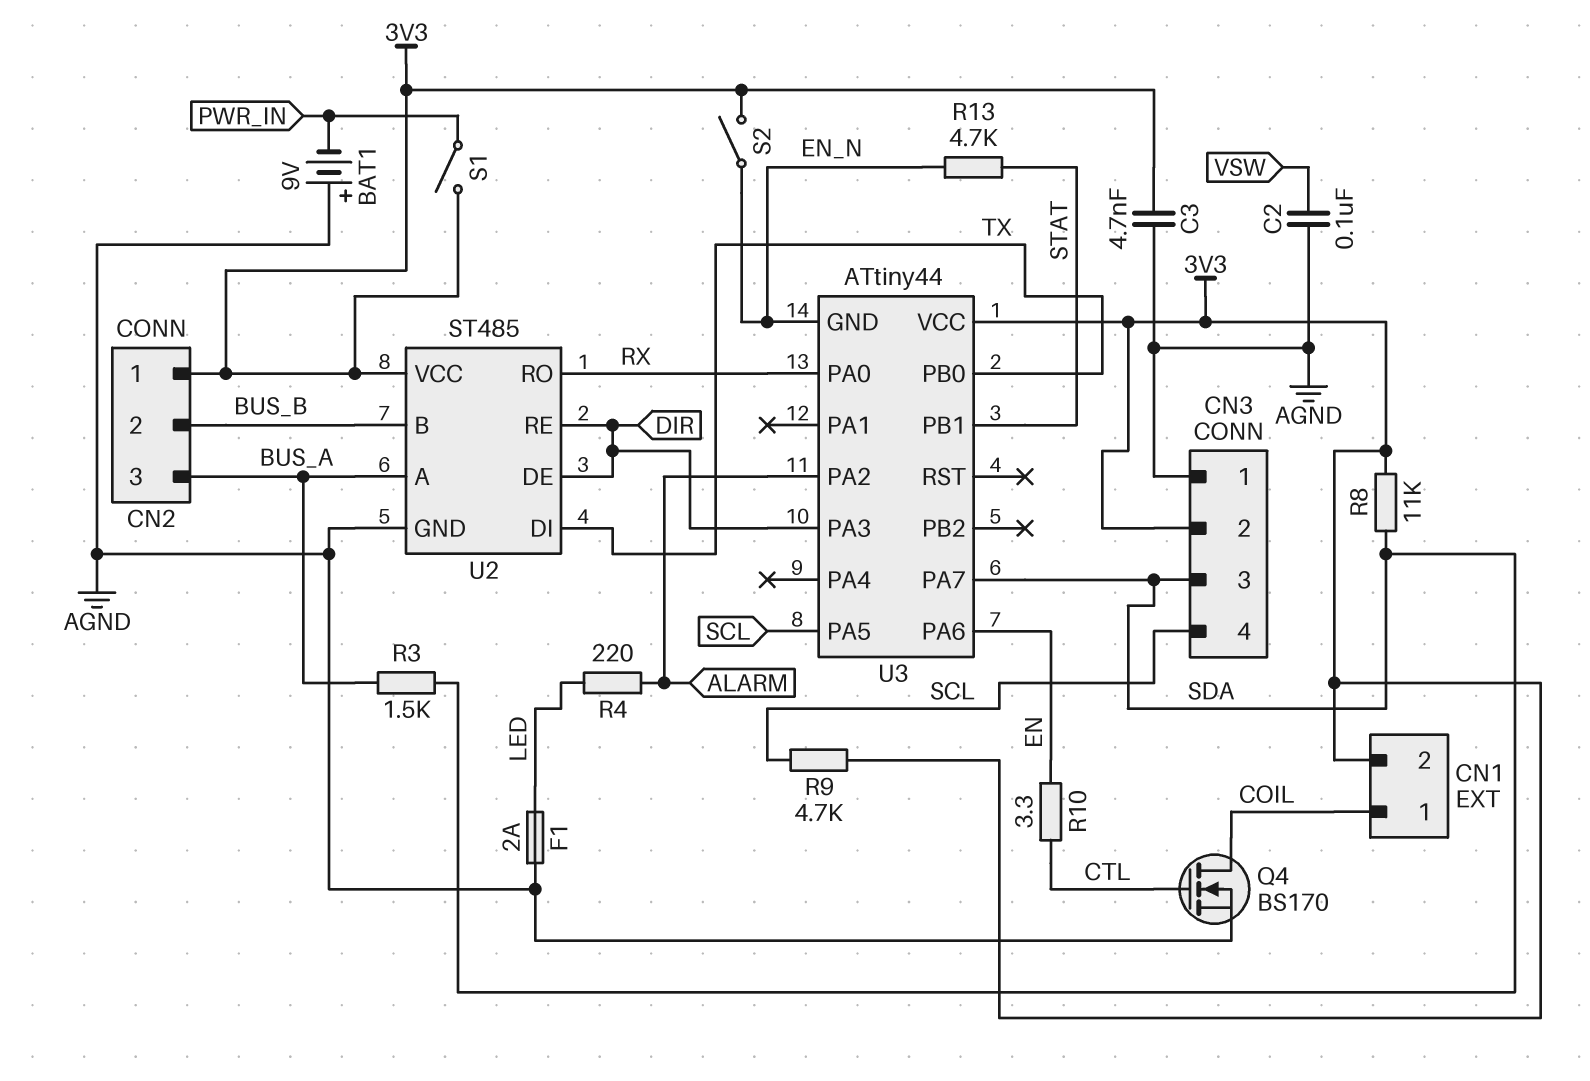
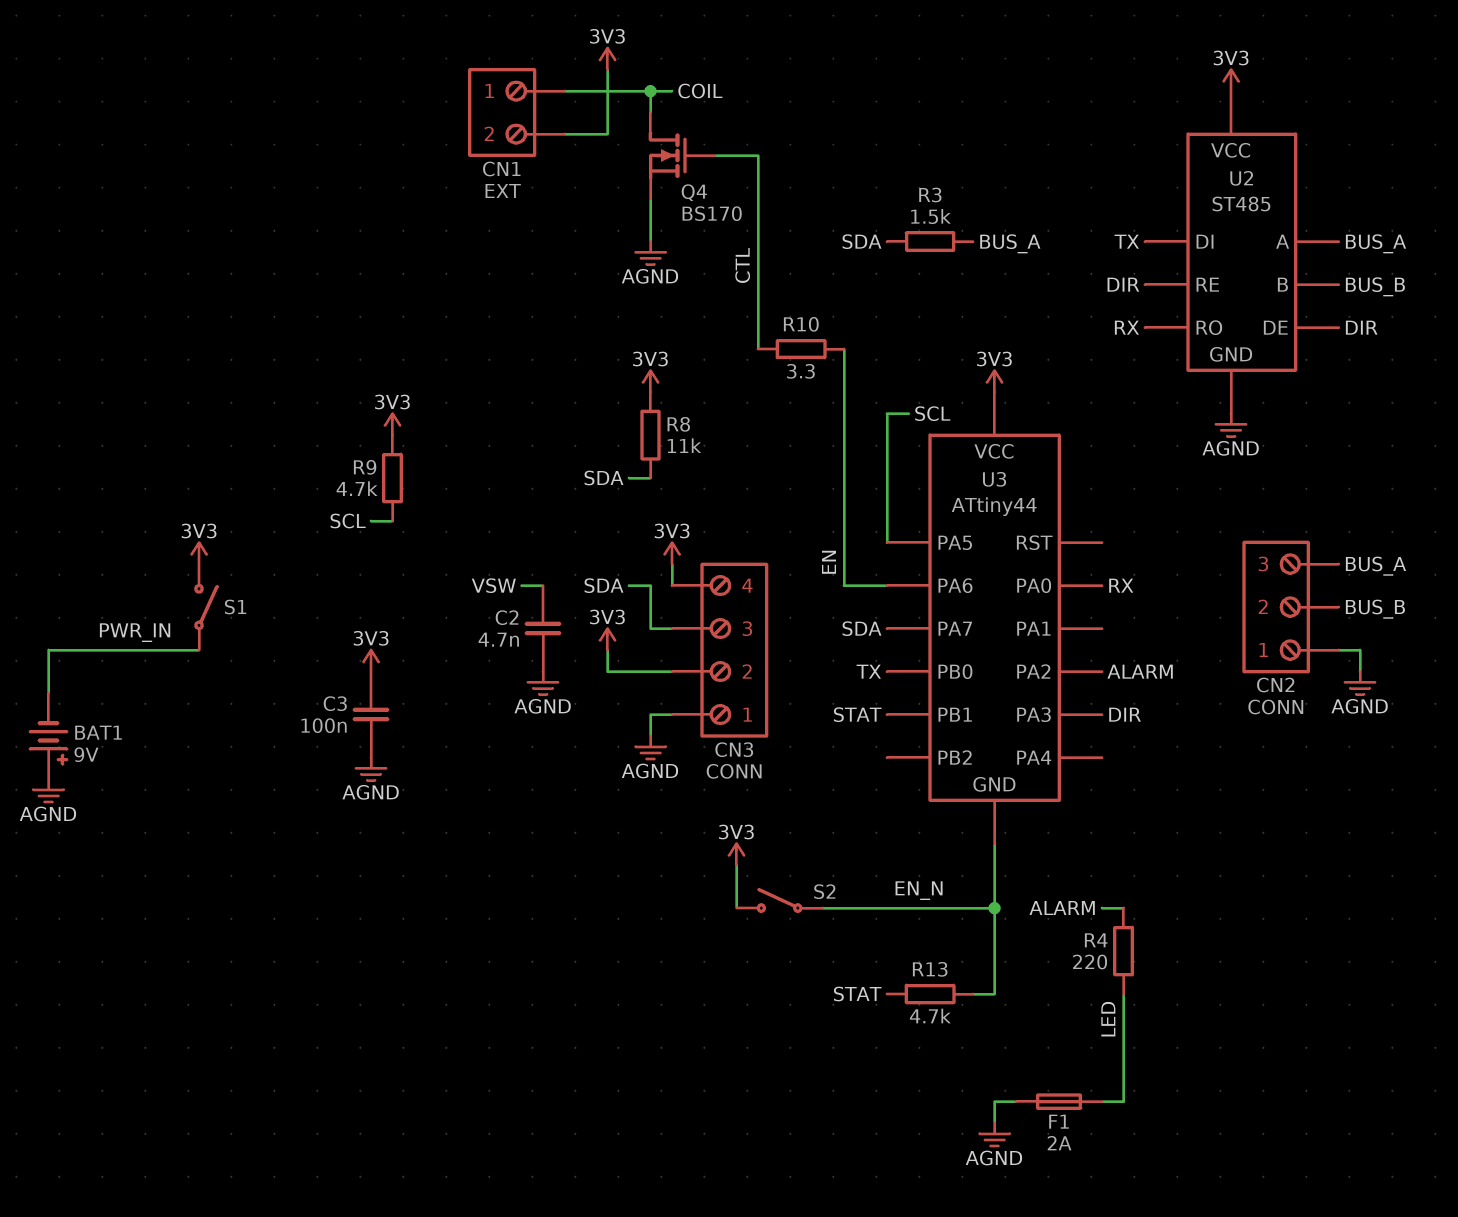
C2: 100nF (AGND, VSW) -> 4.7nF (AGND, VSW)
C3: 4.7nF (3V3, AGND) -> 100nF (3V3, AGND)
CN2 pin 1: 3V3 -> AGND
CN3 pin 4: SCL -> 3V3

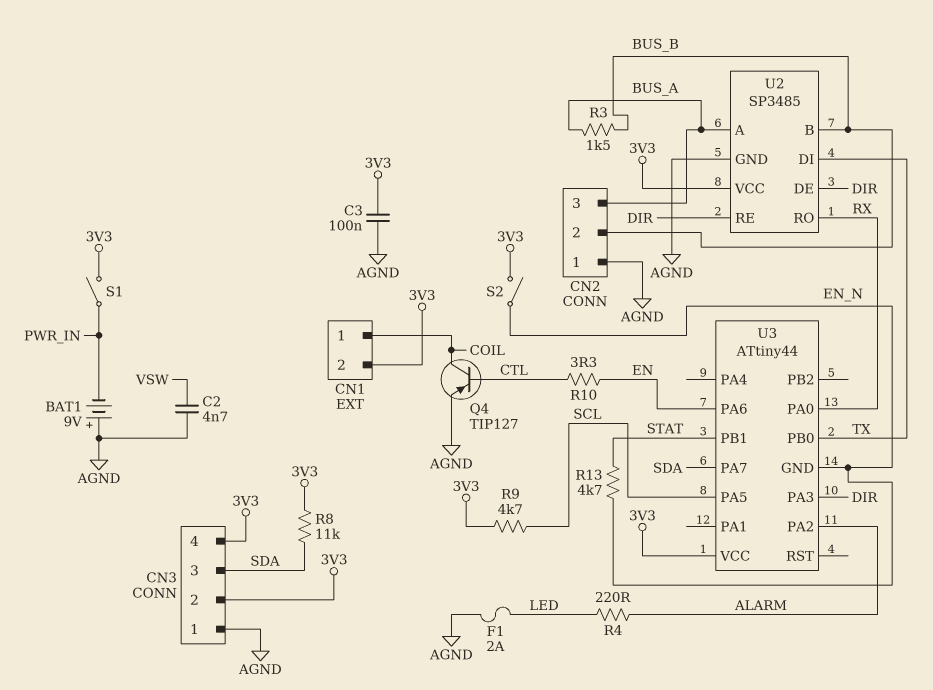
Q4: NMOS BS170 (G CTL, D COIL, S AGND) -> PNP TIP127 (B CTL, C COIL, E AGND)
R3: 1.5k (BUS_A, SDA) -> 1.5k (BUS_A, BUS_B)
U2: ST485 -> SP3485

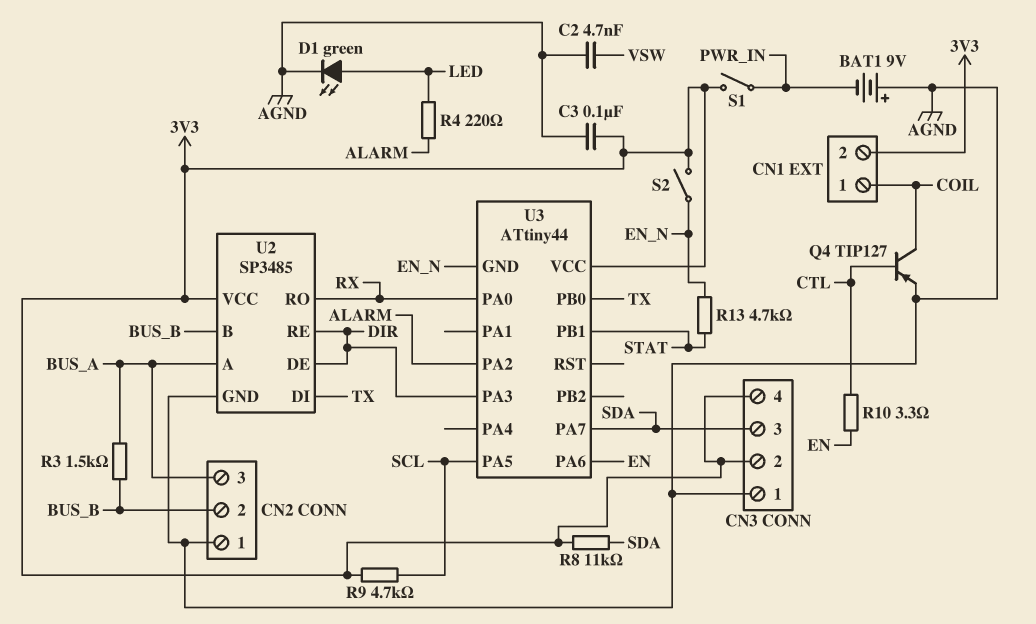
D1: none -> LED green (A LED, K AGND)
F1: 2A (AGND, LED) -> none

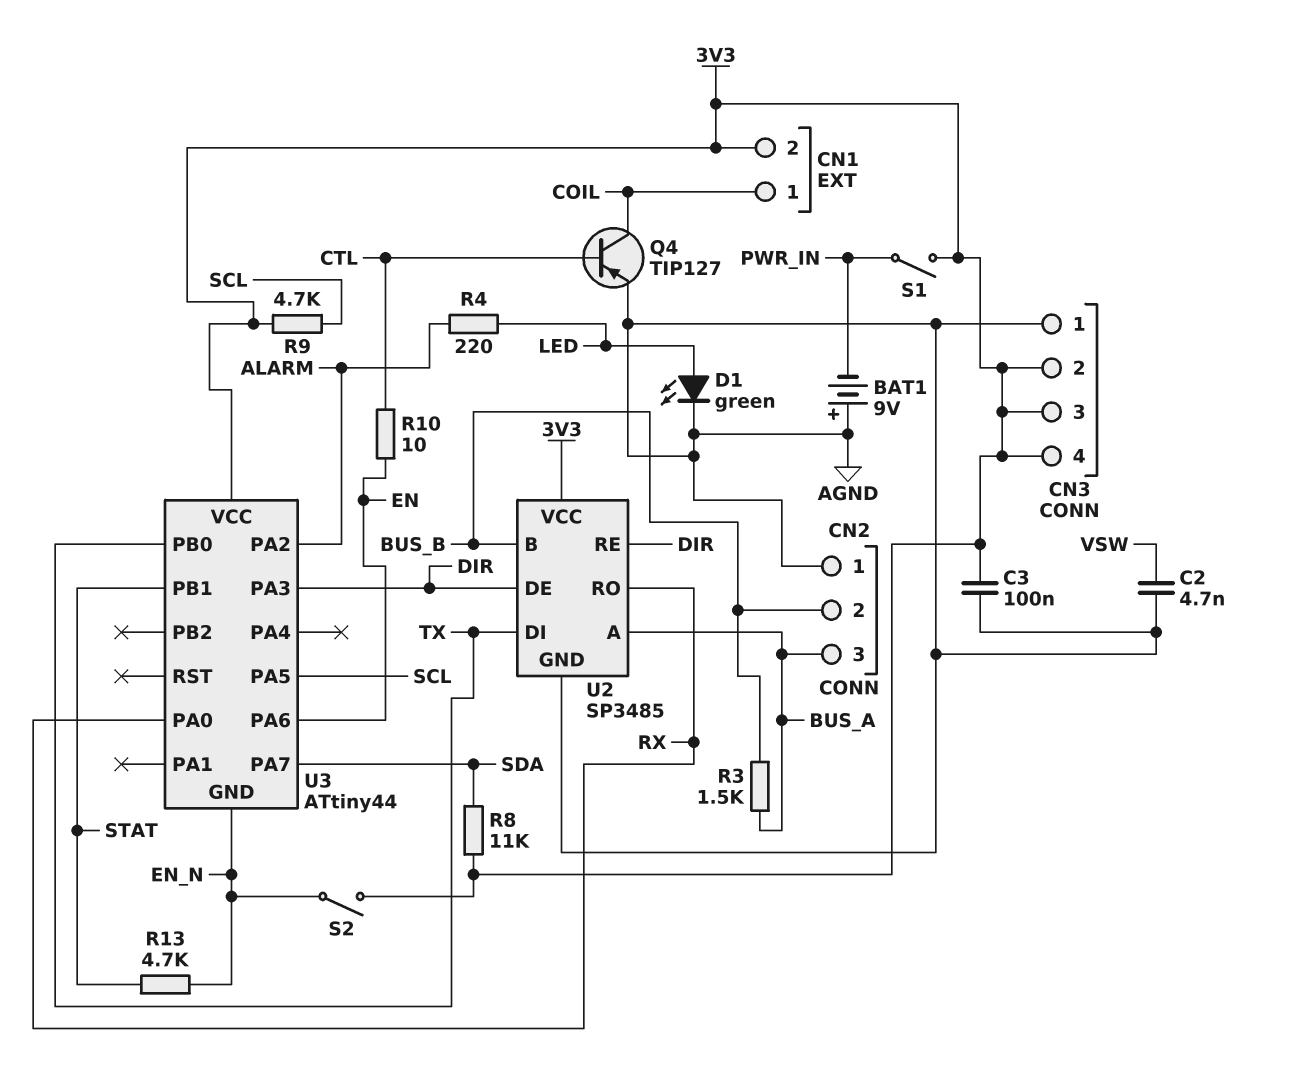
CN3 pin 3: SDA -> 3V3
R10: 3.3 (CTL, EN) -> 10 (CTL, EN)

